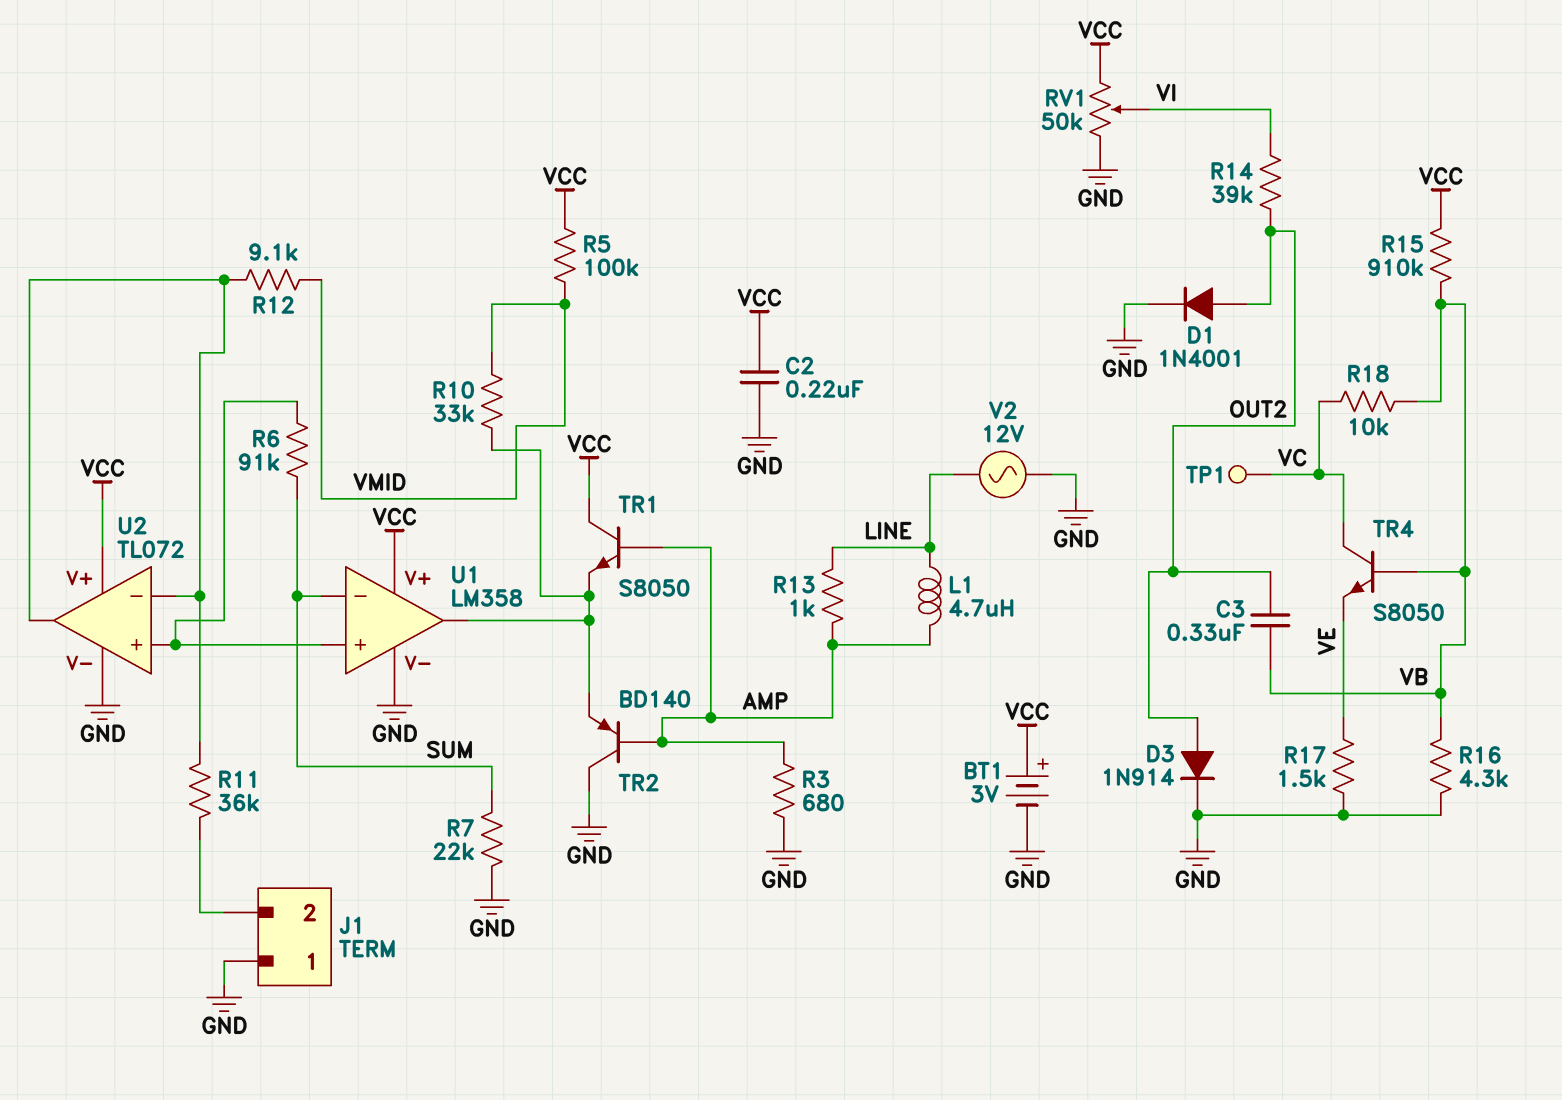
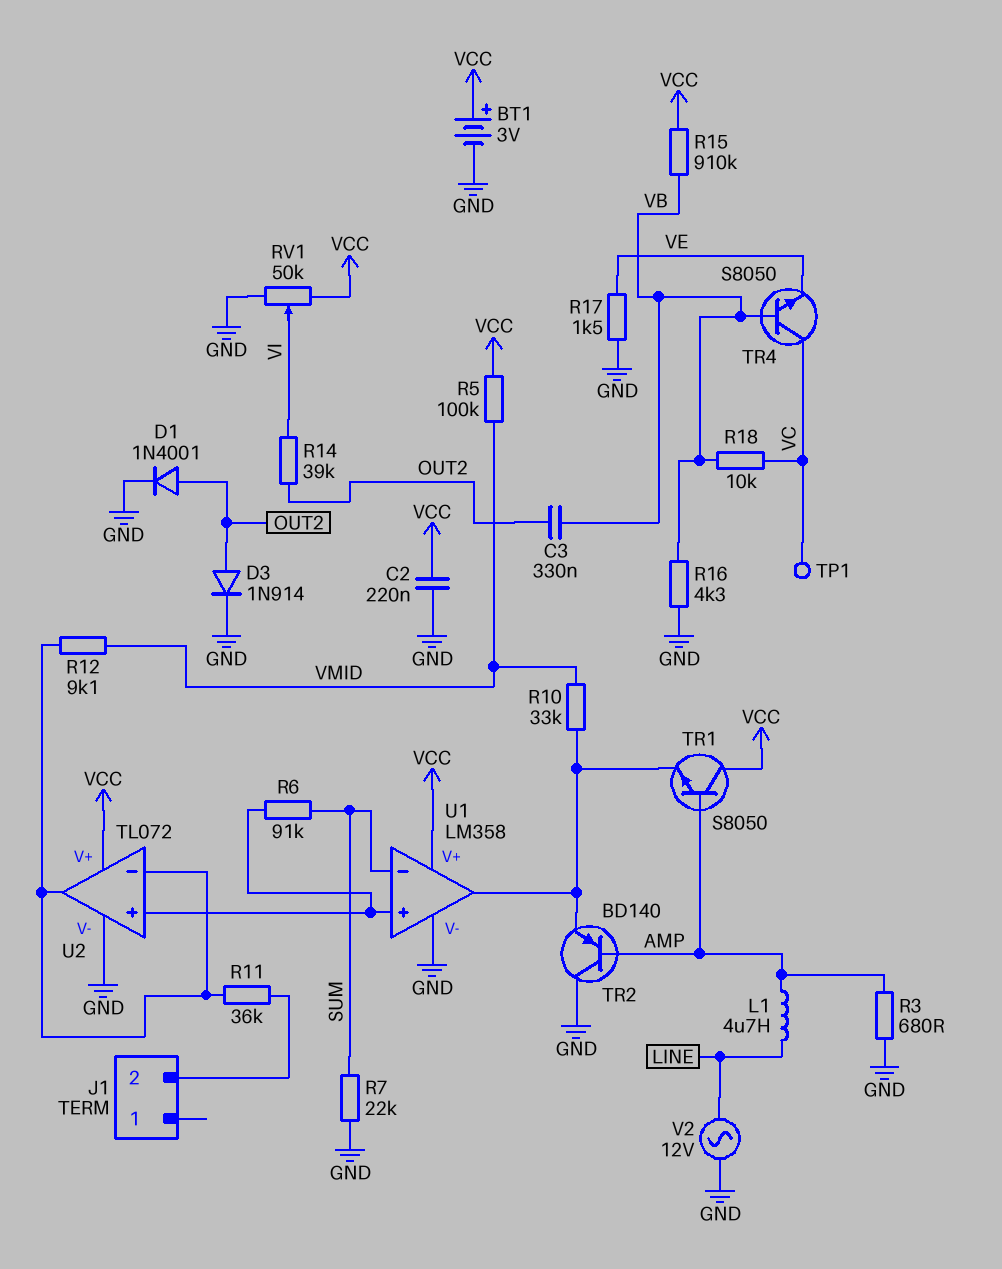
J1 pin 1: GND -> none
R13: 1k (AMP, LINE) -> none

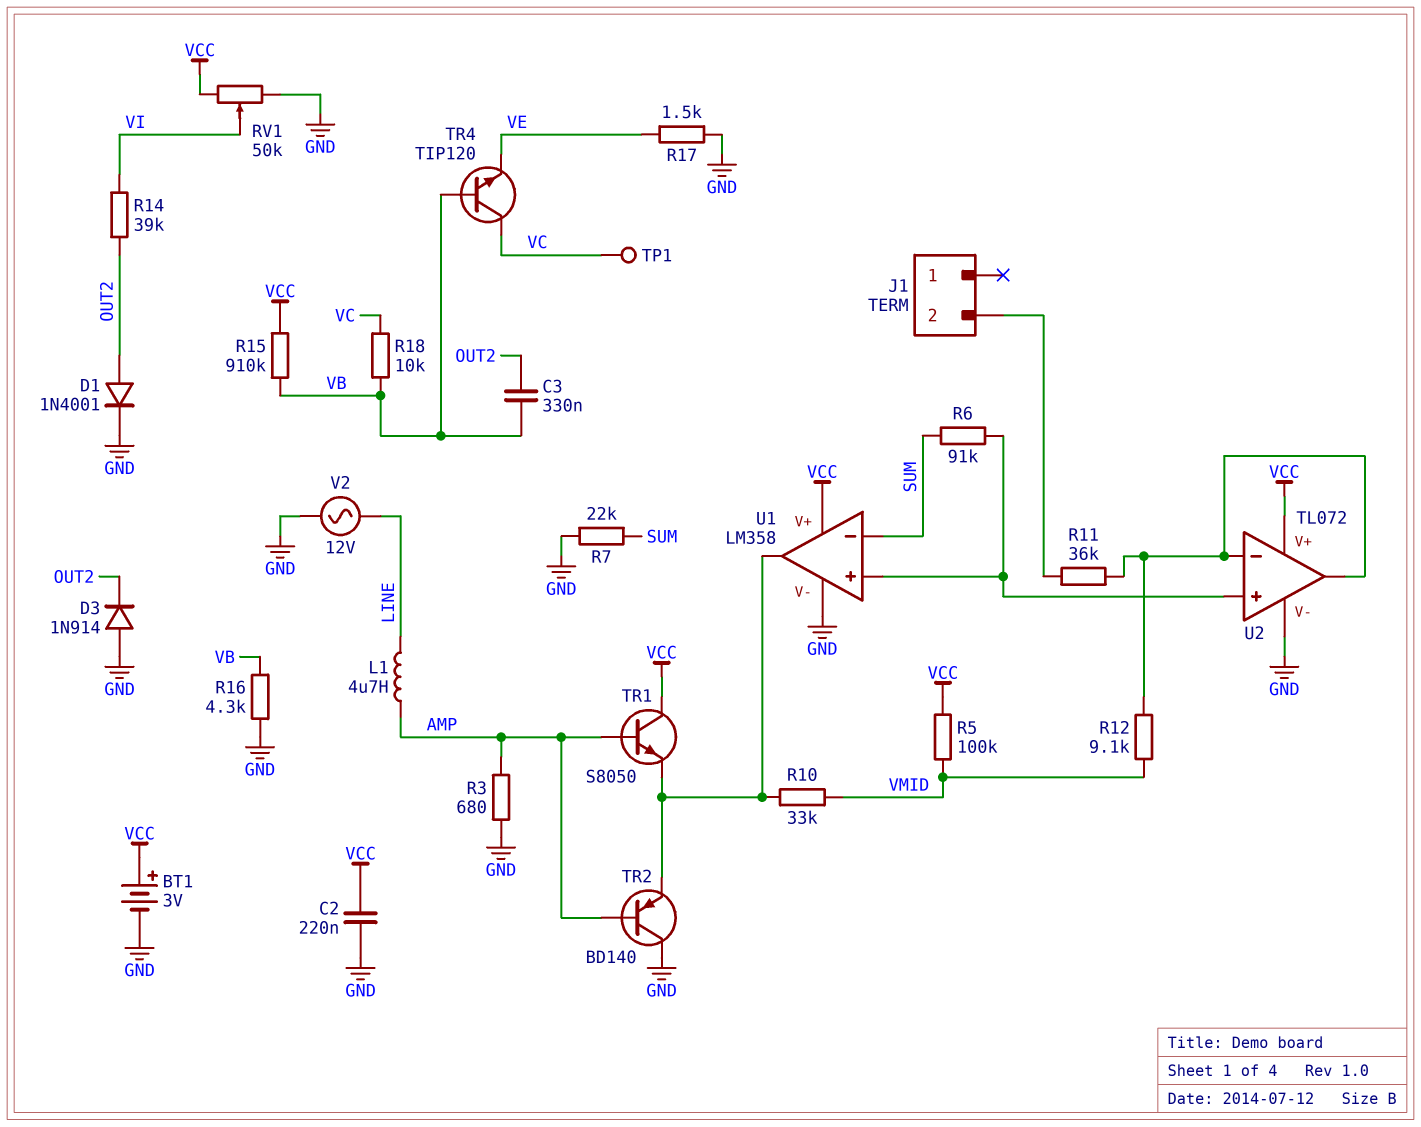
D3: diode 1N914 (A OUT2, K GND) -> diode 1N914 (A GND, K OUT2)
TR4: NPN S8050 (B VB, C VC, E VE) -> NPN TIP120 (B VB, C VC, E VE)

